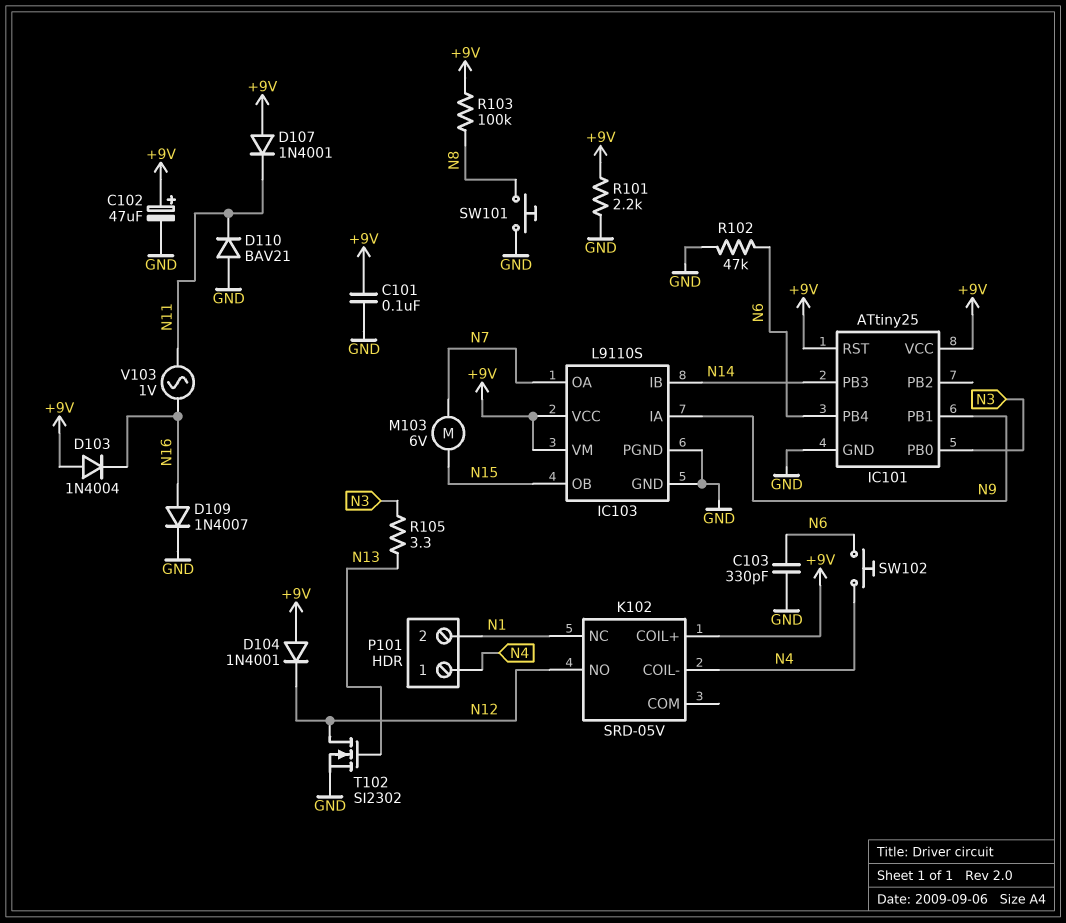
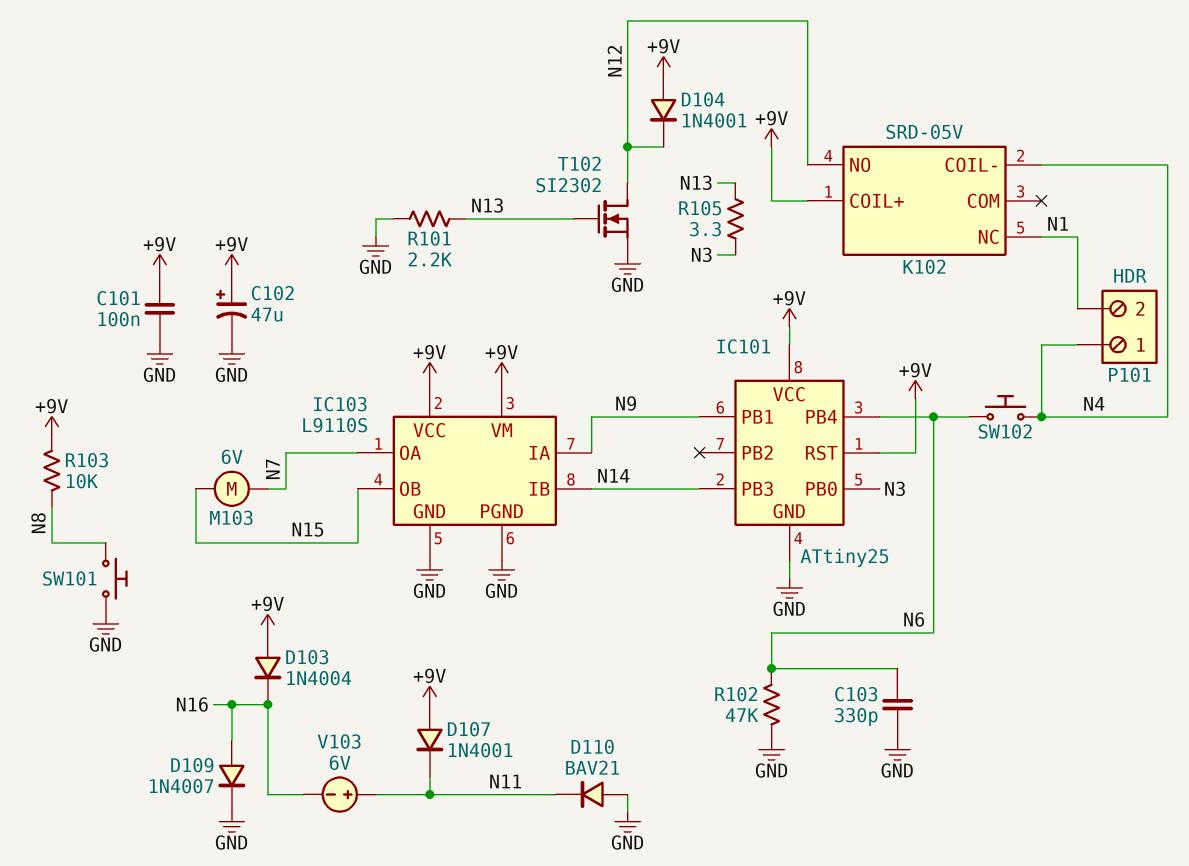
R101: 2.2k (+9V, GND) -> 2.2k (GND, N13)
R103: 100k (+9V, N8) -> 10k (+9V, N8)
V103: AC 1V (N11, N16) -> 6V (plus N11, minus N16)

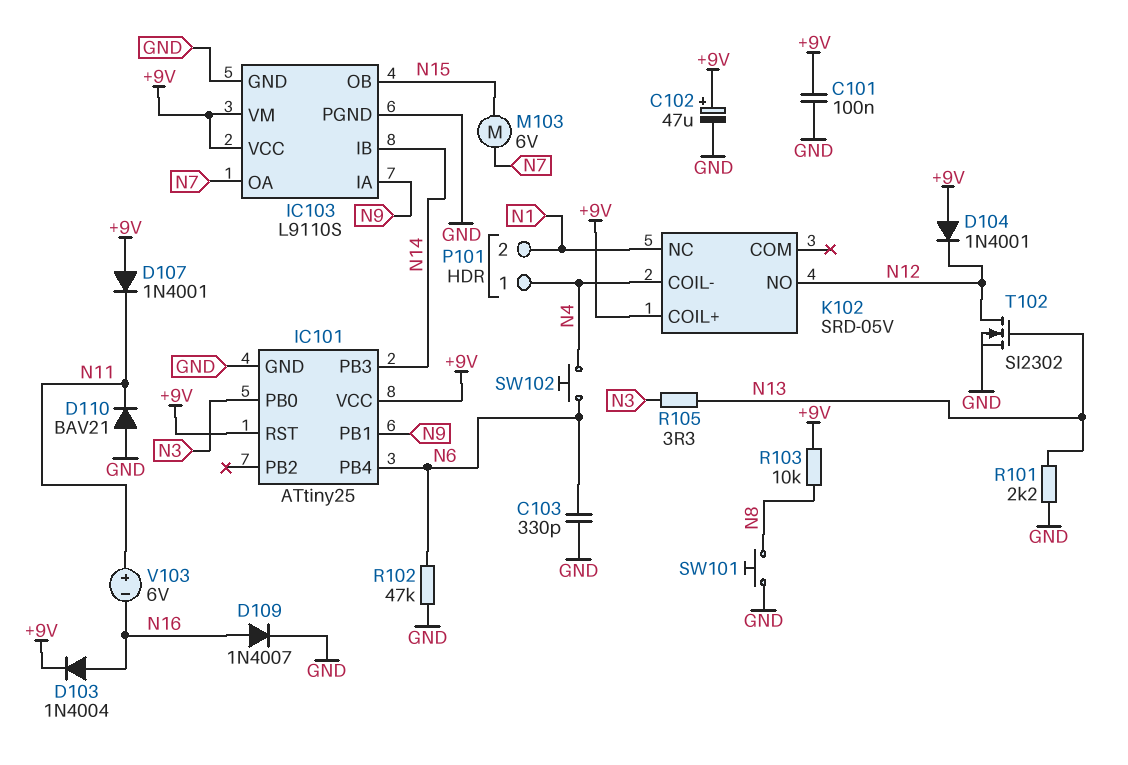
D103: diode 1N4004 (A +9V, K N16) -> diode 1N4004 (A N16, K +9V)

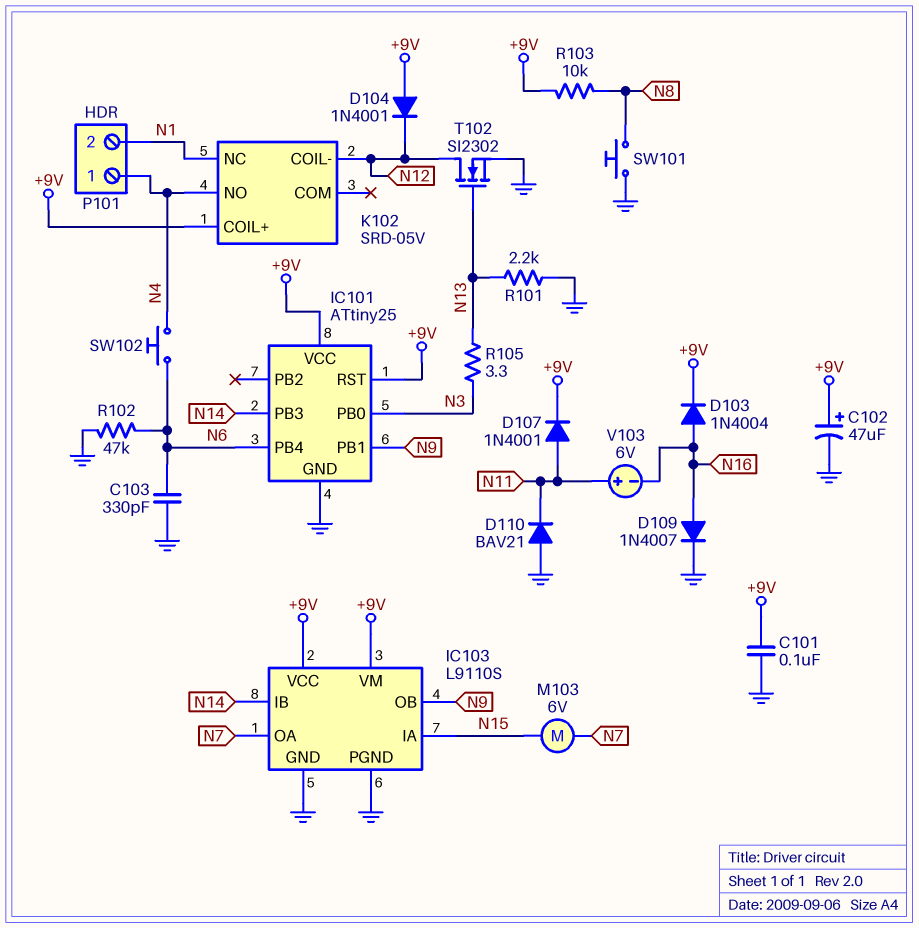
D107: diode 1N4001 (A +9V, K N11) -> diode 1N4001 (A N11, K +9V)
IC103 pin IA: N9 -> N15
IC103 pin OB: N15 -> N9
K102 pin COIL-: N4 -> N12
K102 pin NO: N12 -> N4

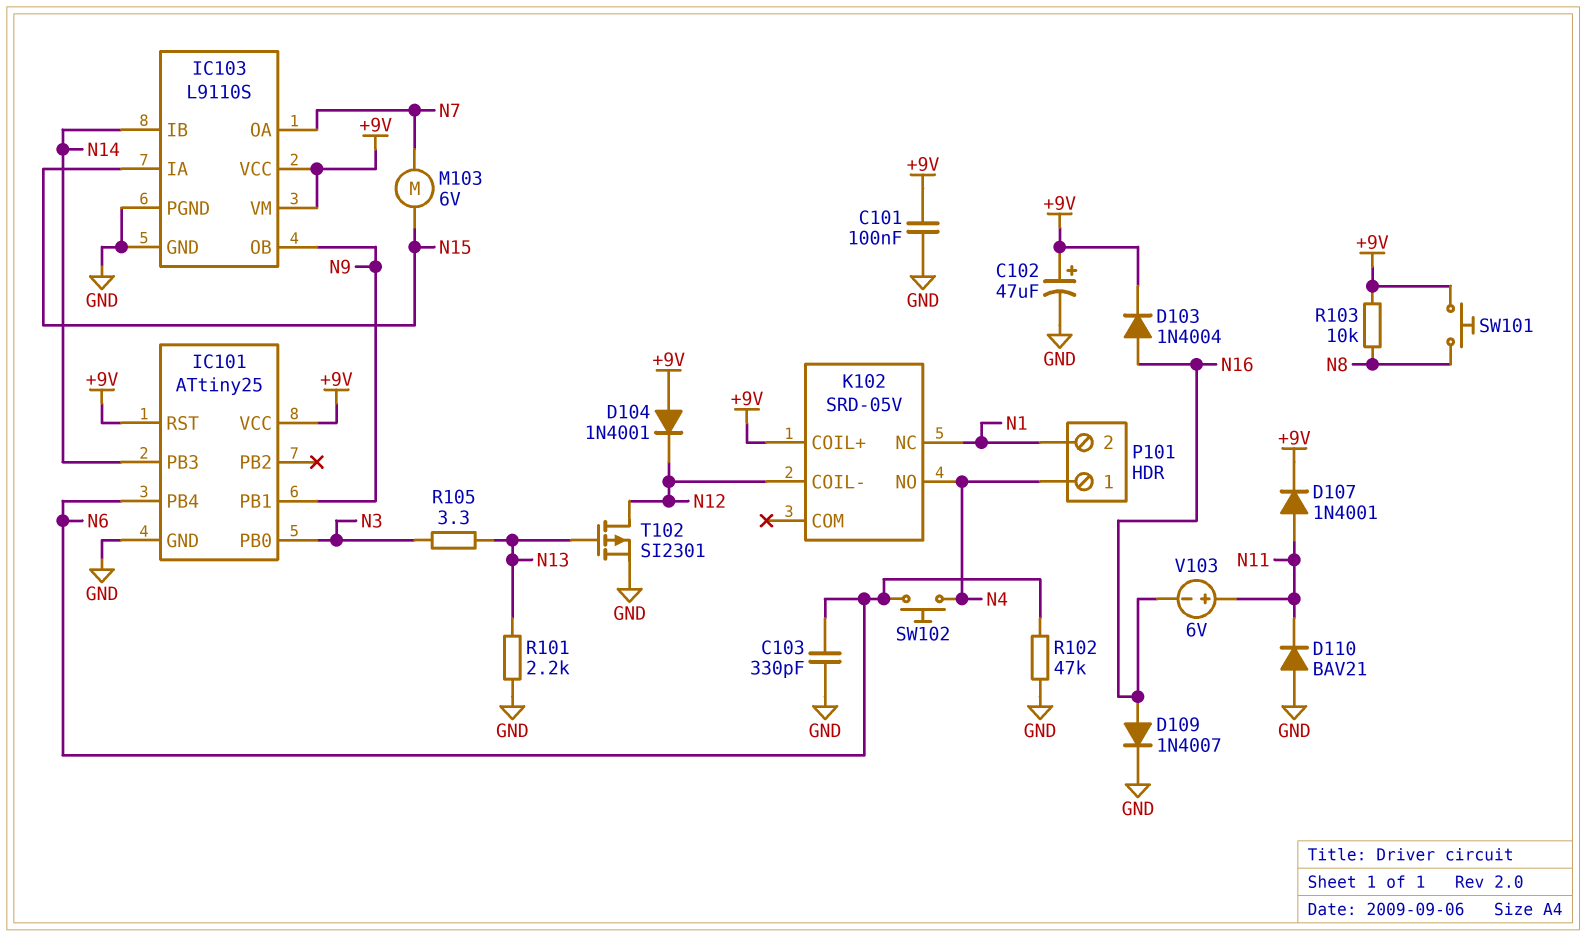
SW101: button (GND, N8) -> button (+9V, N8)
T102: NMOS SI2302 (G N13, D N12, S GND) -> PMOS SI2301 (G N13, D N12, S GND)

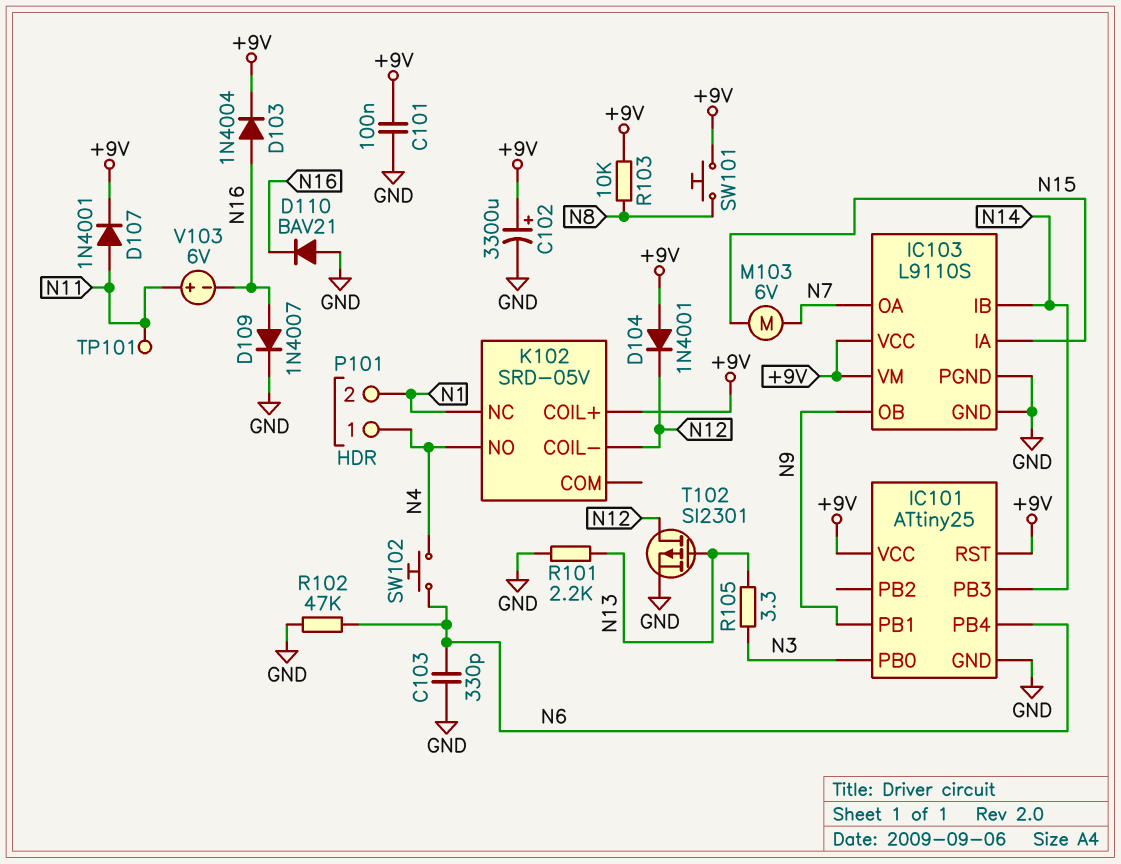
C102: 47uF (plus +9V, minus GND) -> 3300uF (plus +9V, minus GND)
D110: diode BAV21 (A GND, K N11) -> diode BAV21 (A GND, K N16)
TP101: none -> test point (N11)

